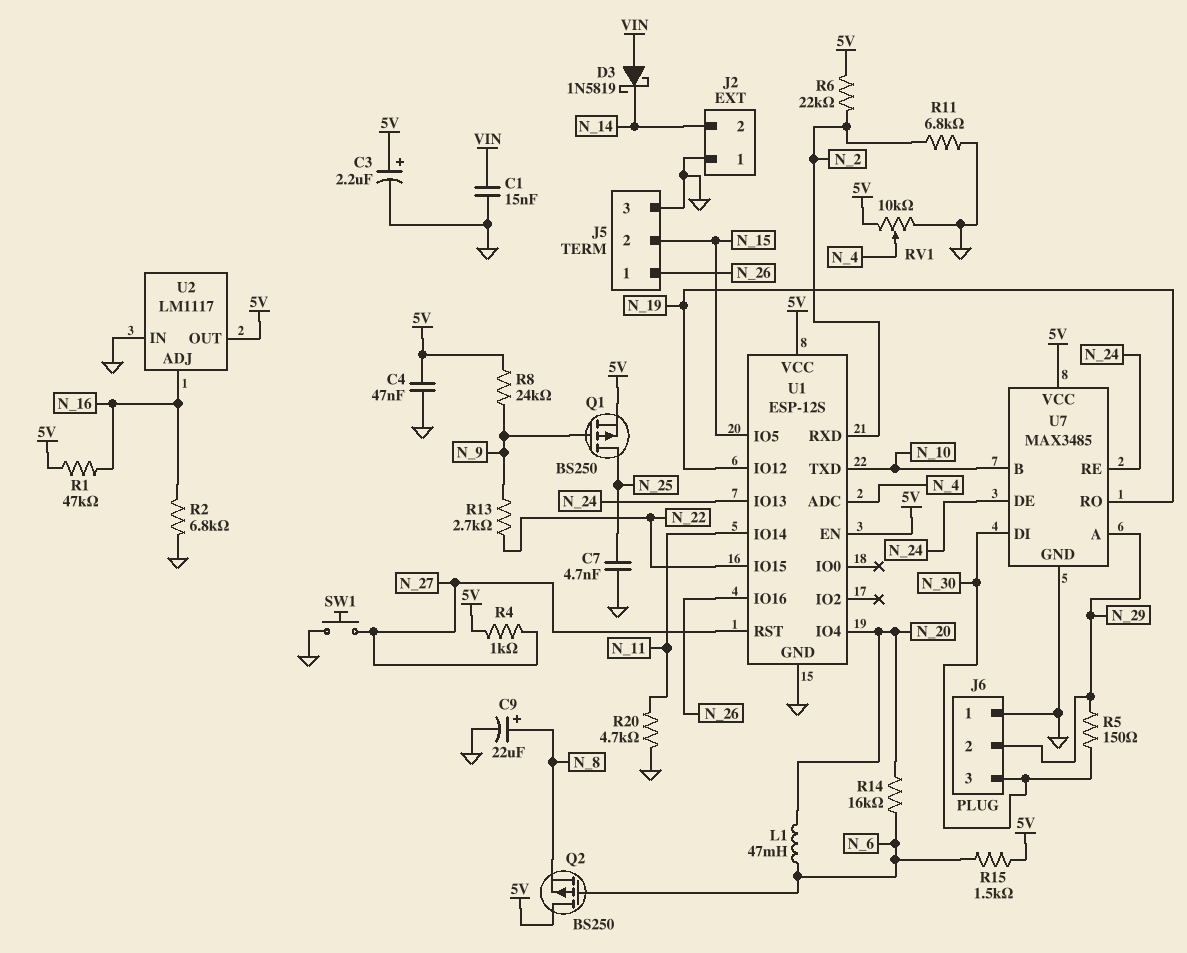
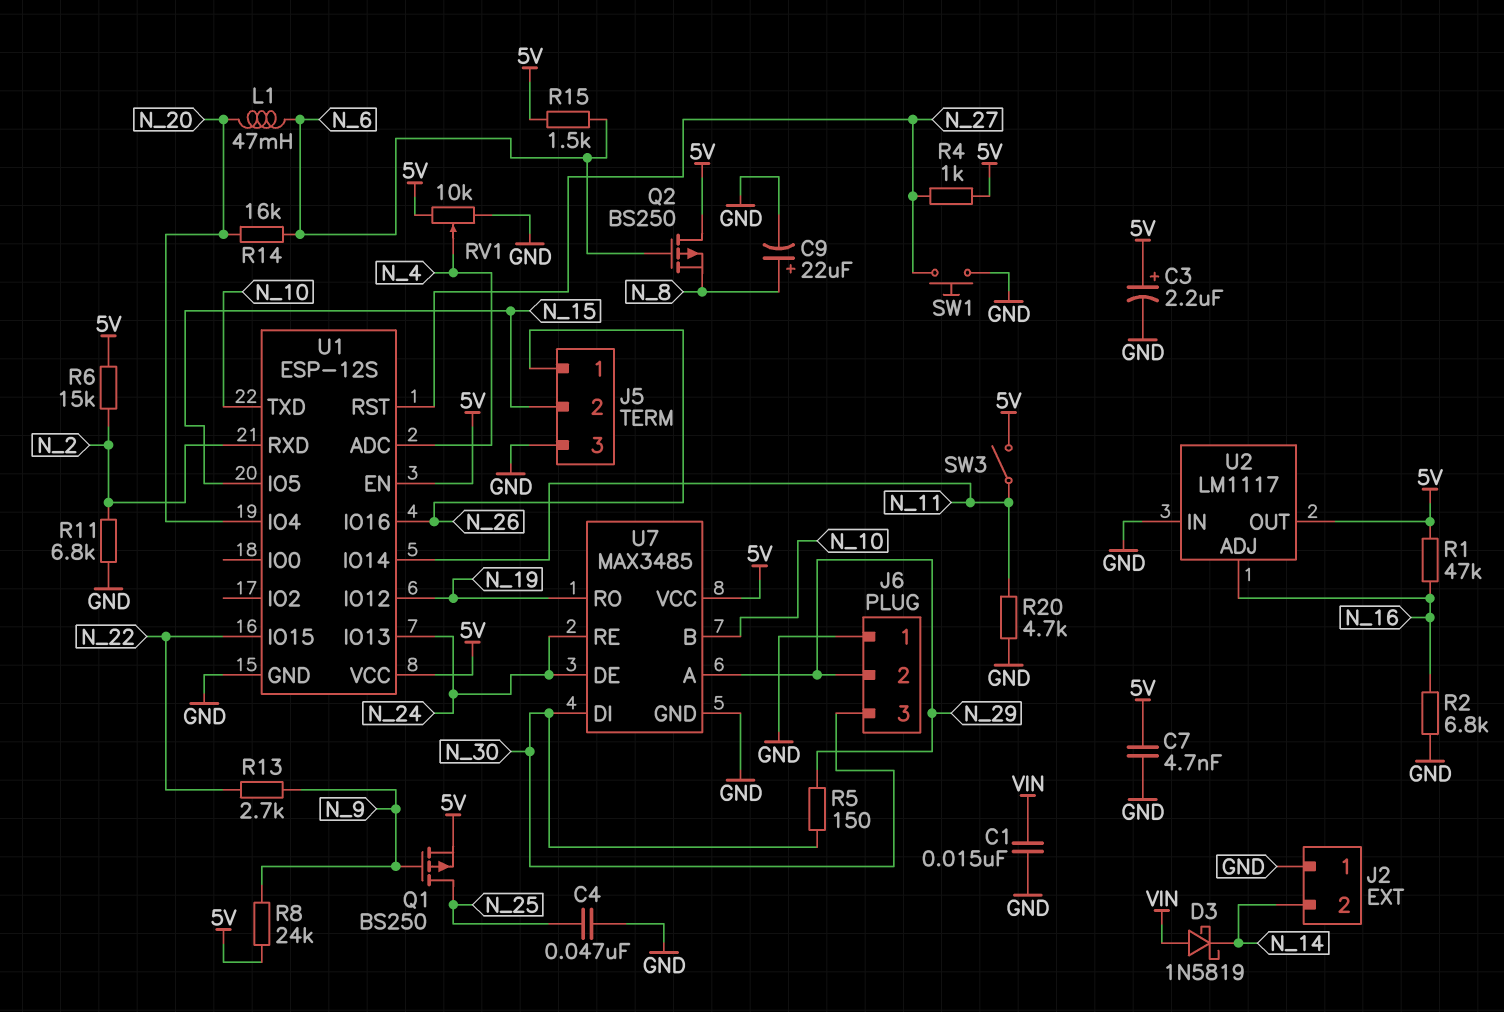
C4: 47nF (5V, GND) -> 47nF (GND, N_25)
C7: 4.7nF (GND, N_25) -> 4.7nF (5V, GND)
R6: 22k (5V, N_2) -> 15k (5V, N_2)
SW3: none -> switch (5V, N_11)

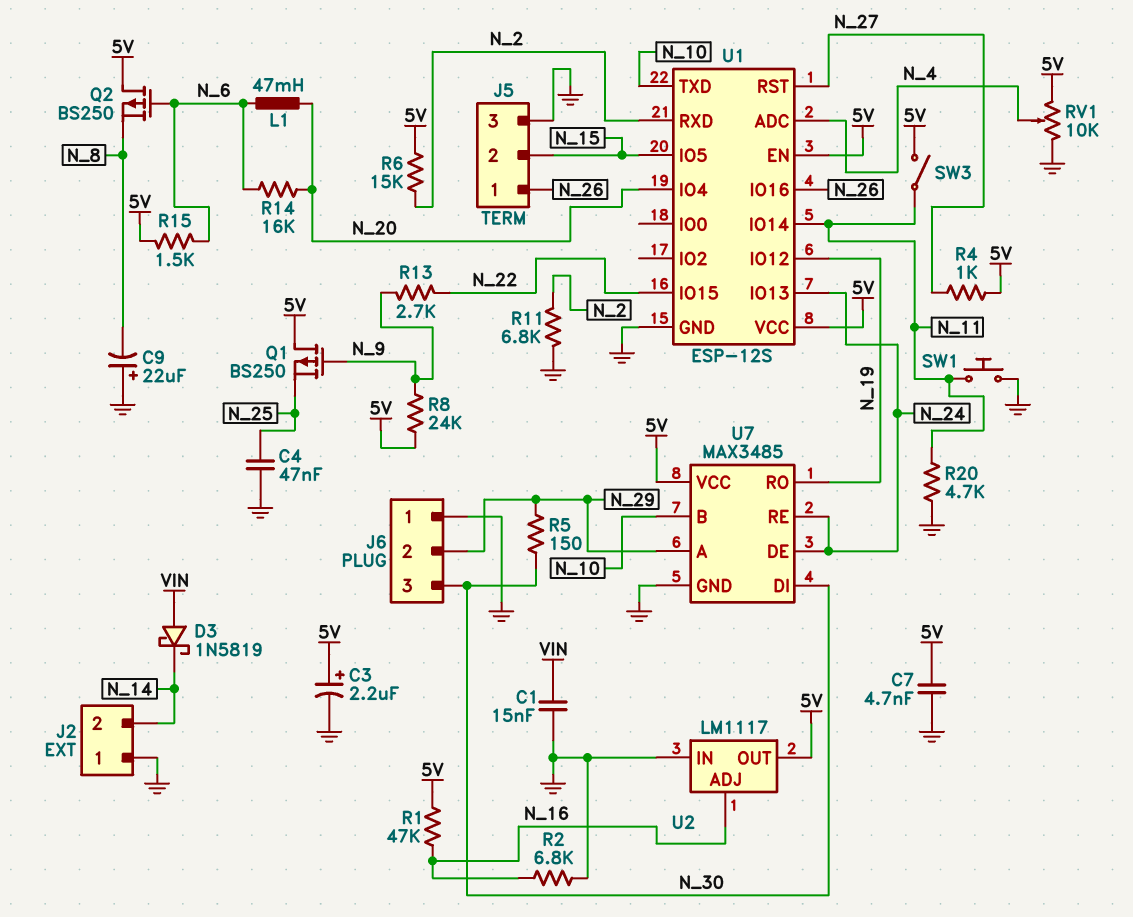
C9: 22uF (plus N_8, minus GND) -> 22uF (plus GND, minus N_8)
Q1: PMOS BS250 (G N_9, D N_25, S 5V) -> PMOS BS250 (G N_9, D 5V, S N_25)
SW1: button (GND, N_27) -> button (GND, N_11)

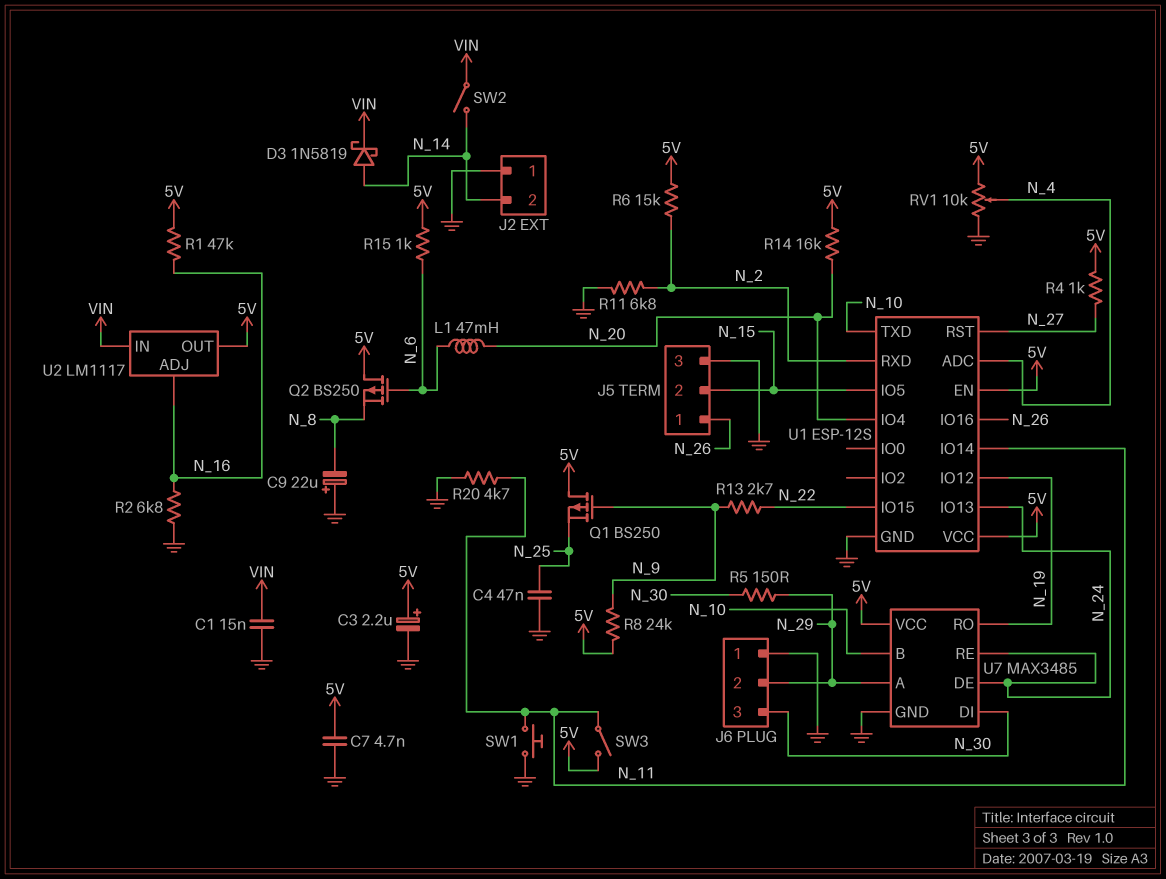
D3: schottky 1N5819 (A VIN, K N_14) -> schottky 1N5819 (A N_14, K VIN)
R14: 16k (N_6, N_20) -> 16k (5V, N_20)
R15: 1.5k (5V, N_6) -> 1k (5V, N_6)
SW2: none -> switch (N_14, VIN)
U2 pin IN: GND -> VIN

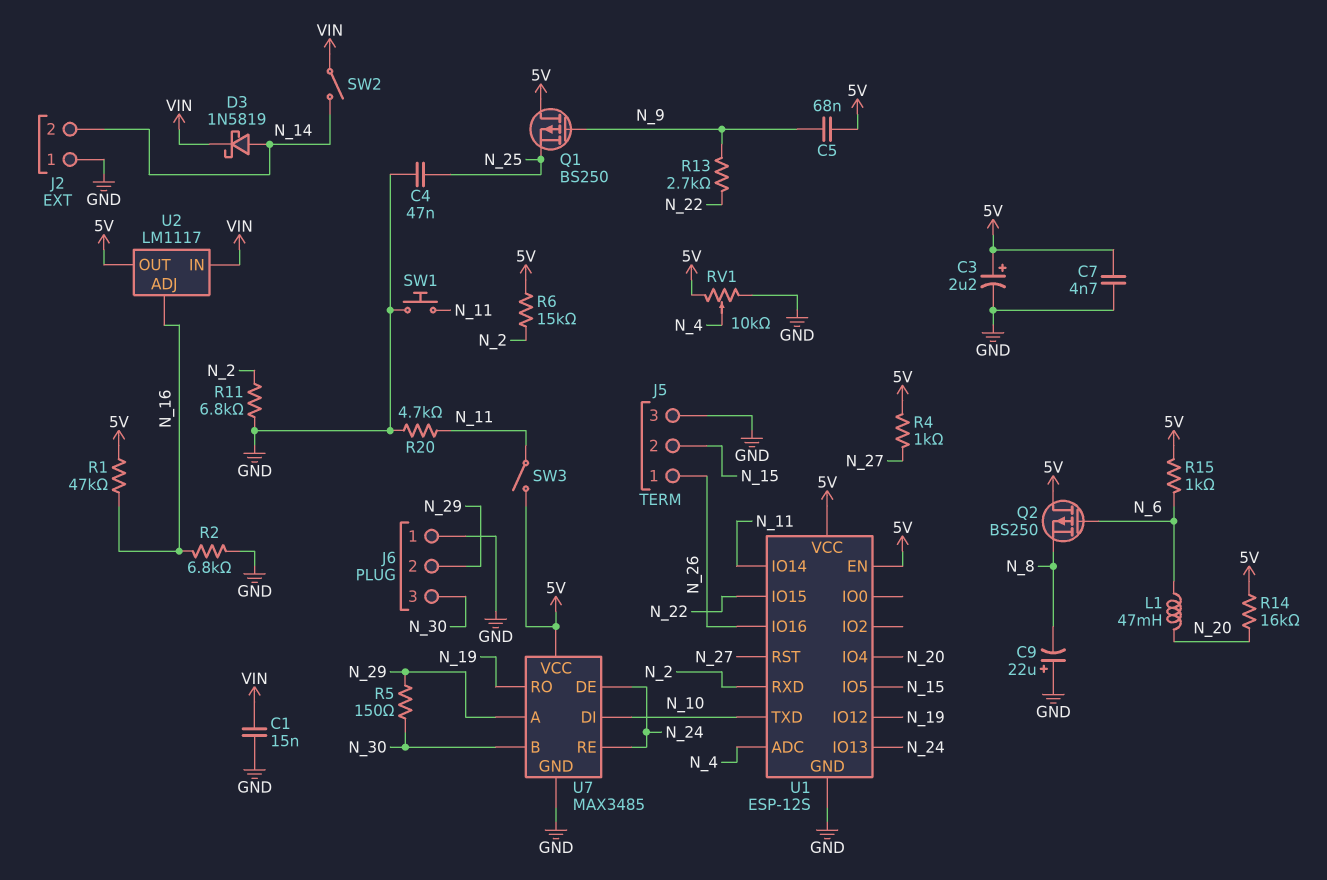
C5: none -> 68nF (5V, N_9)
R8: 24k (5V, N_9) -> none
U7 pin B: N_10 -> N_30
U7 pin DI: N_30 -> N_10

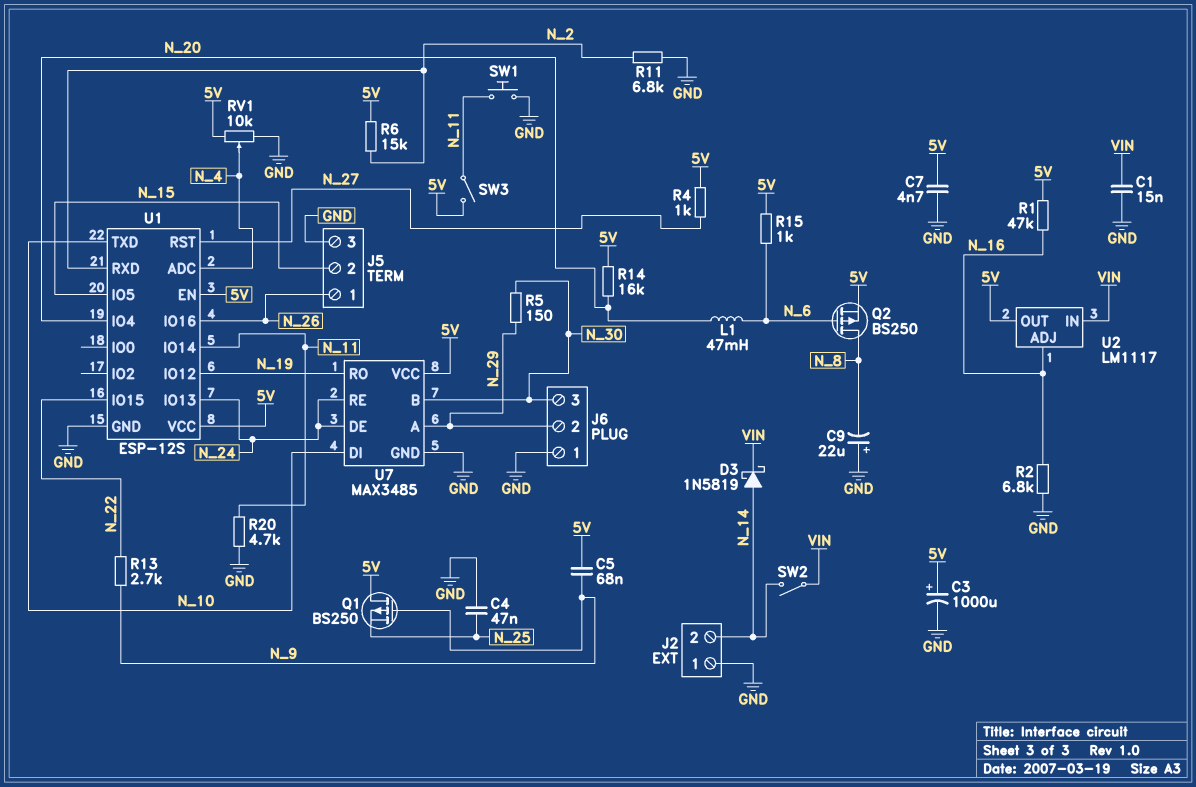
C3: 2.2uF (plus 5V, minus GND) -> 1000uF (plus 5V, minus GND)
Q2: PMOS BS250 (G N_6, D 5V, S N_8) -> PMOS BS250 (G N_6, D N_8, S 5V)

